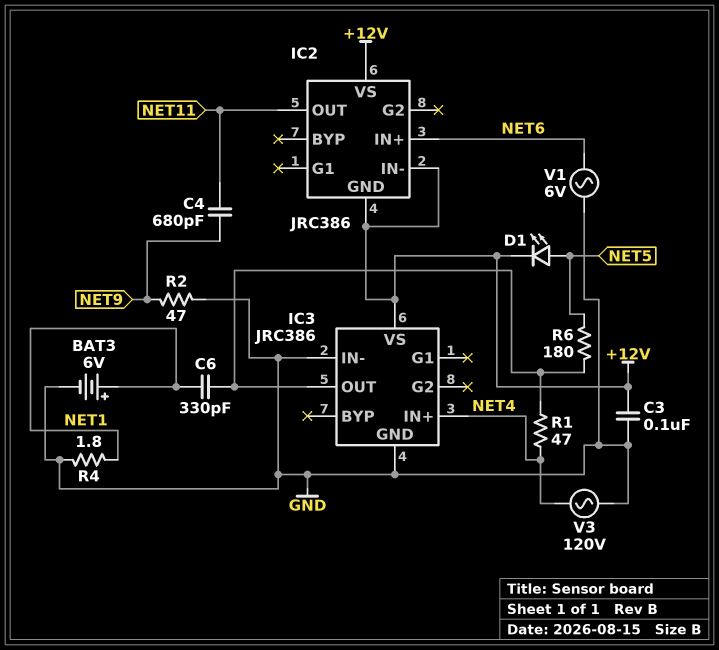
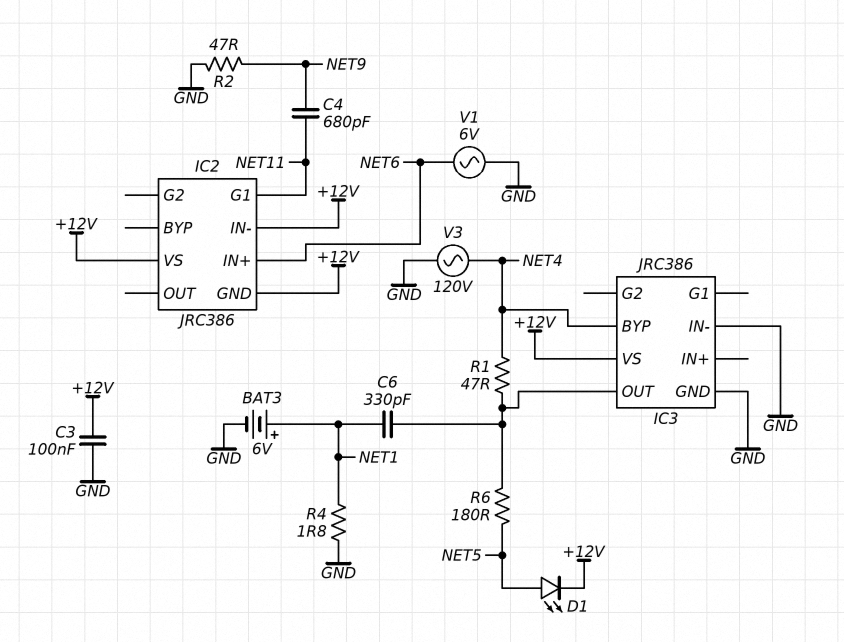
IC2 pin G1: none -> NET11
IC2 pin OUT: NET11 -> none
IC3 pin BYP: none -> NET4
IC3 pin IN+: NET4 -> none

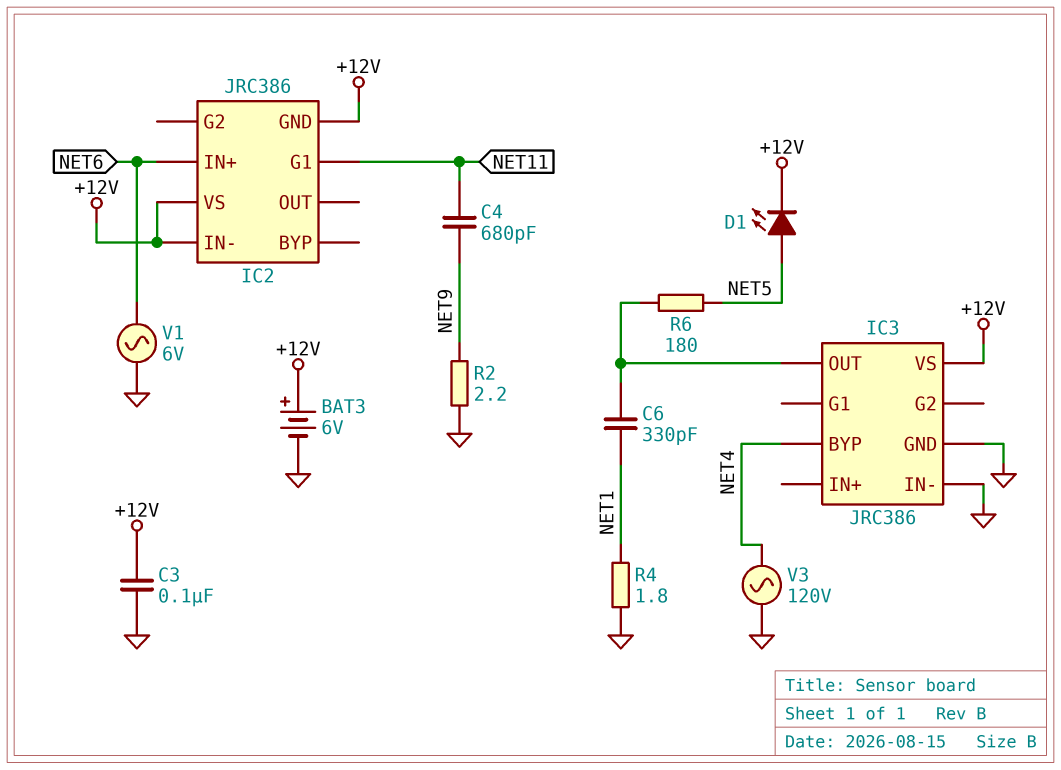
BAT3: 6V (plus NET1, minus GND) -> 6V (plus +12V, minus GND)
R1: 47 (IC3/OUT, NET4) -> none
R2: 47 (GND, NET9) -> 2.2 (GND, NET9)

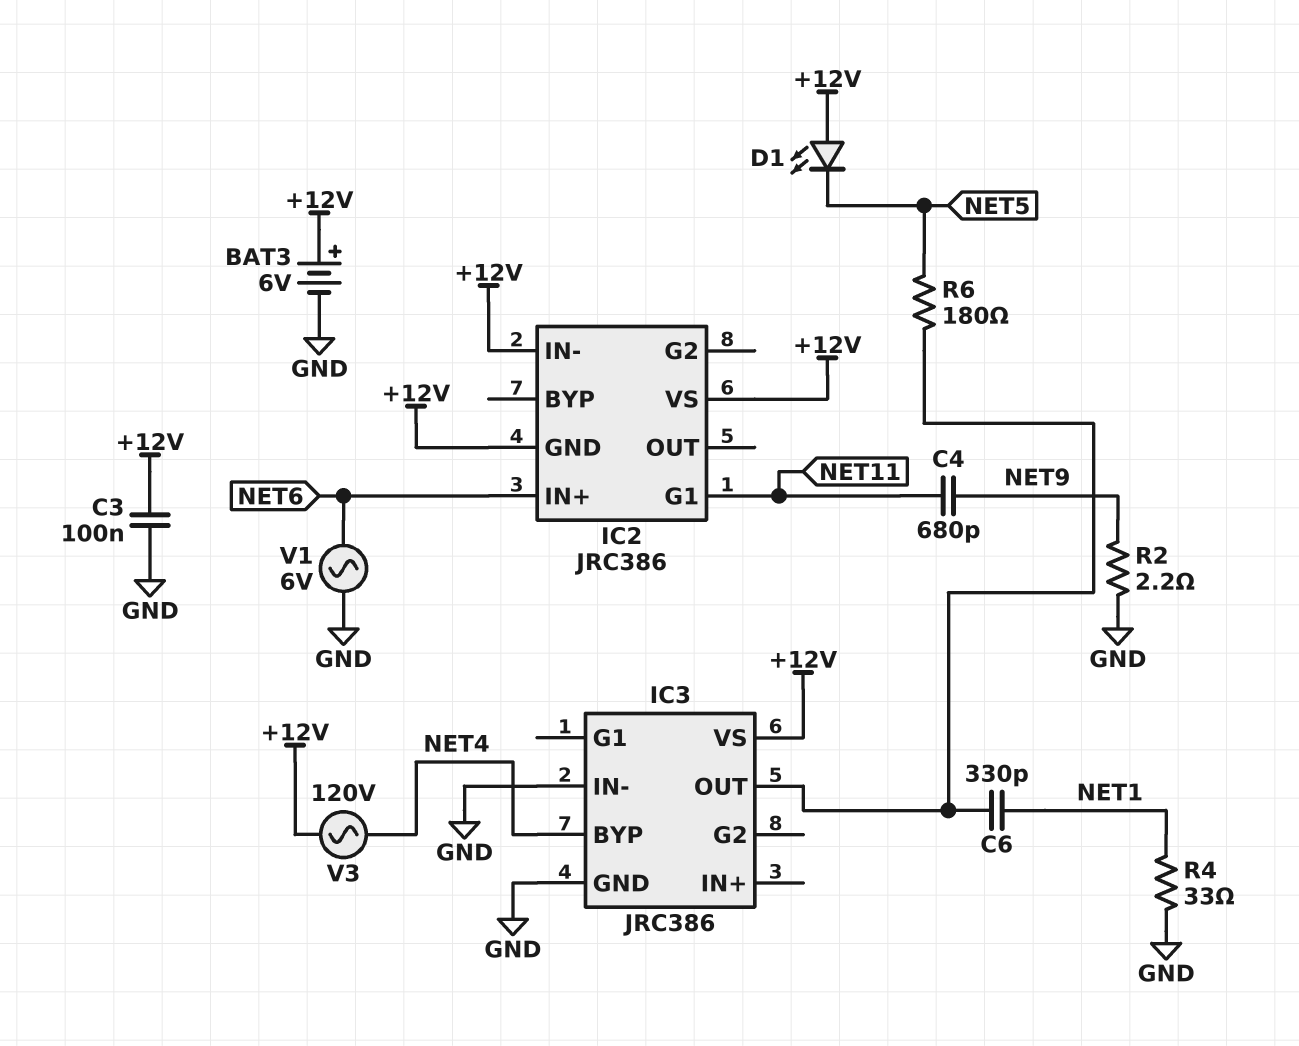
D1: LED (A NET5, K +12V) -> LED (A +12V, K NET5)
R4: 1.8 (GND, NET1) -> 33 (GND, NET1)
V3: AC 120V (GND, NET4) -> AC 120V (+12V, NET4)

